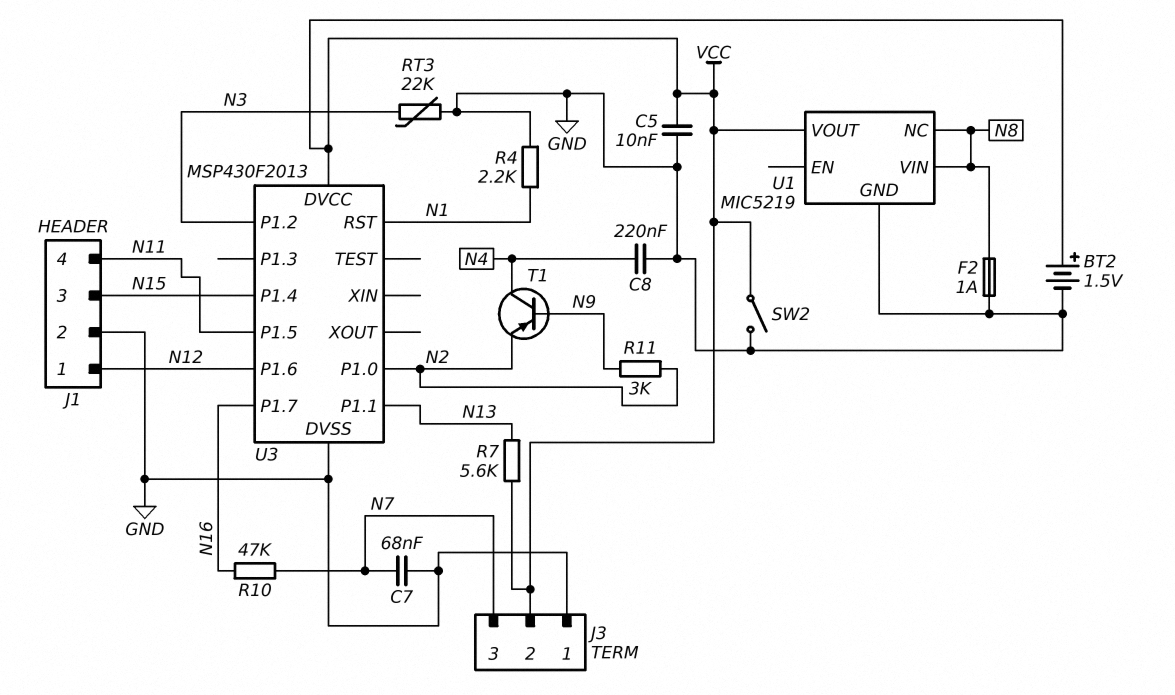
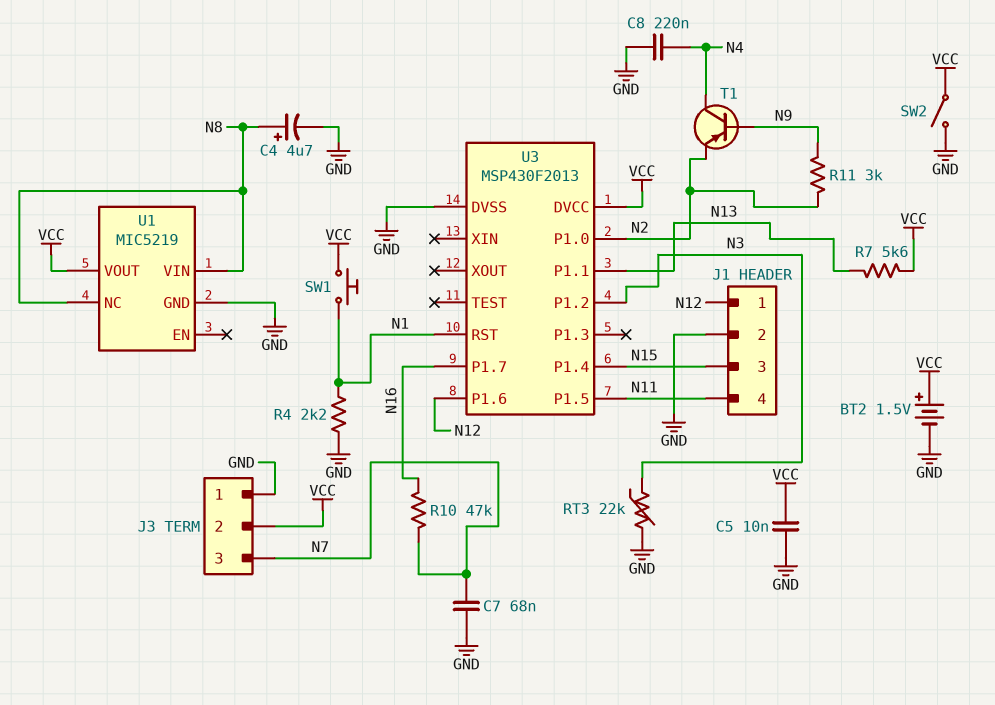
C4: none -> 4.7uF (plus N8, minus GND)
F2: 1A (GND, N8) -> none
SW1: none -> button (N1, VCC)

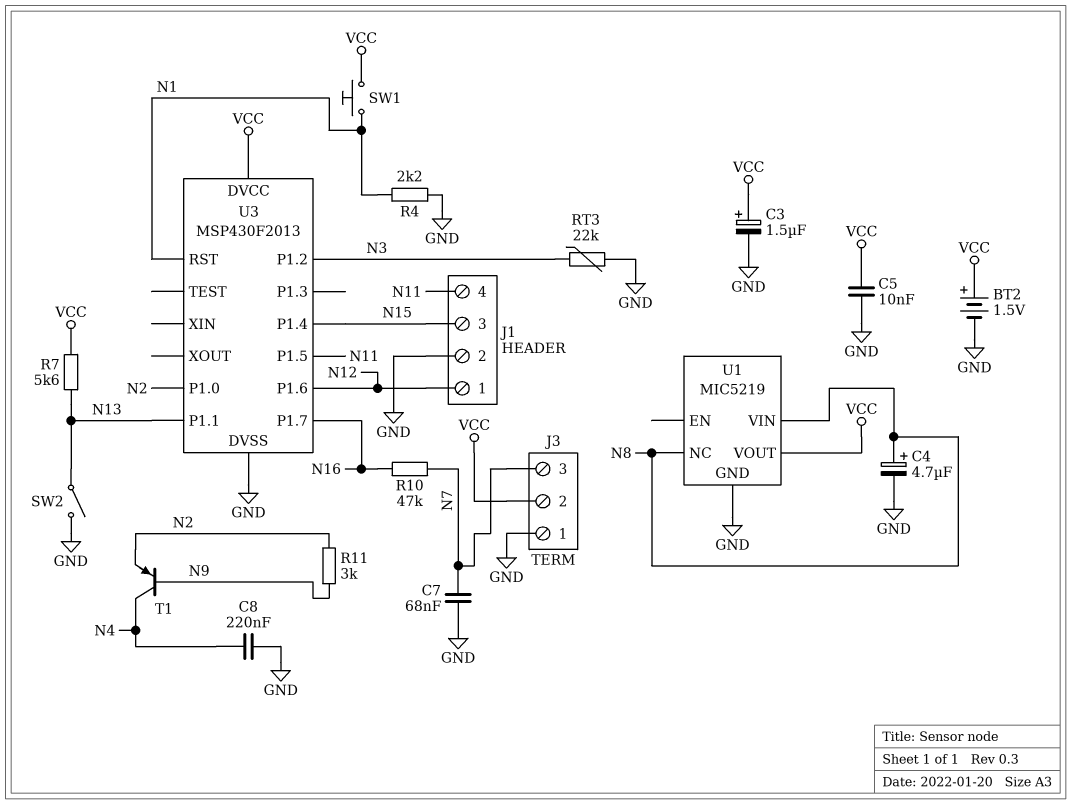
C3: none -> 1.5uF (plus VCC, minus GND)
SW2: switch (GND, VCC) -> switch (GND, N13)

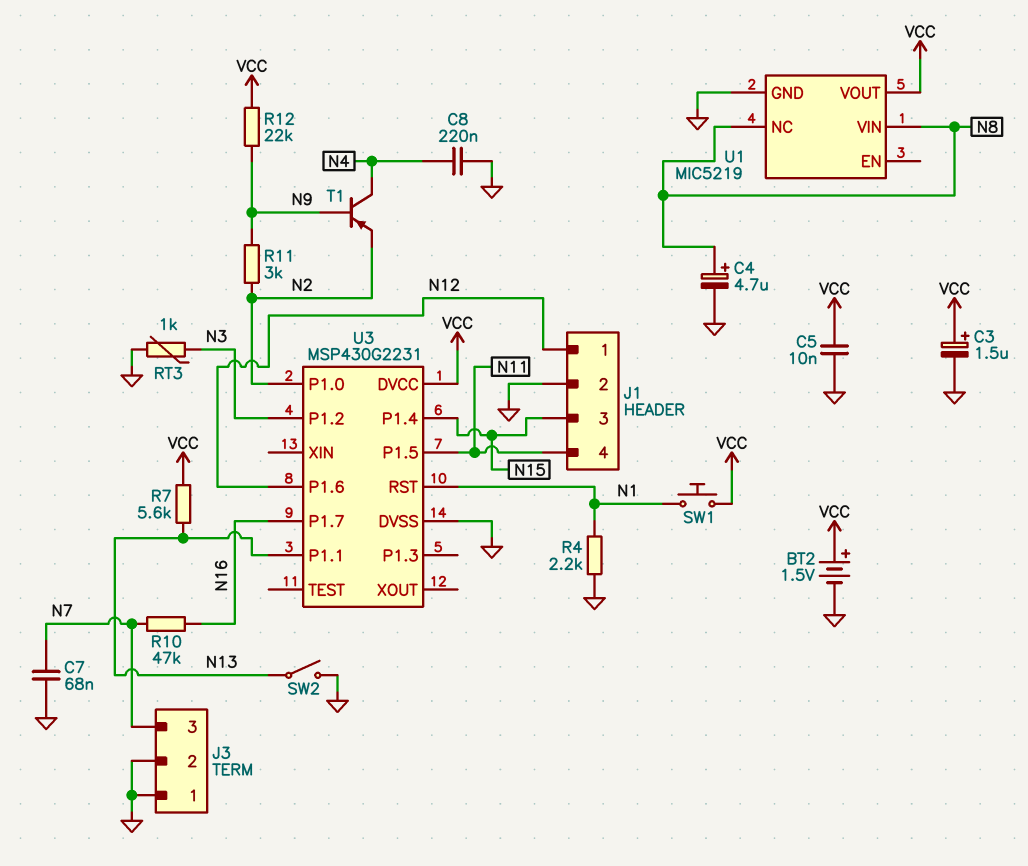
J3 pin 2: VCC -> GND
R12: none -> 22k (N9, VCC)
RT3: 22k (GND, N3) -> 1k (GND, N3)
U3: MSP430F2013 -> MSP430G2231

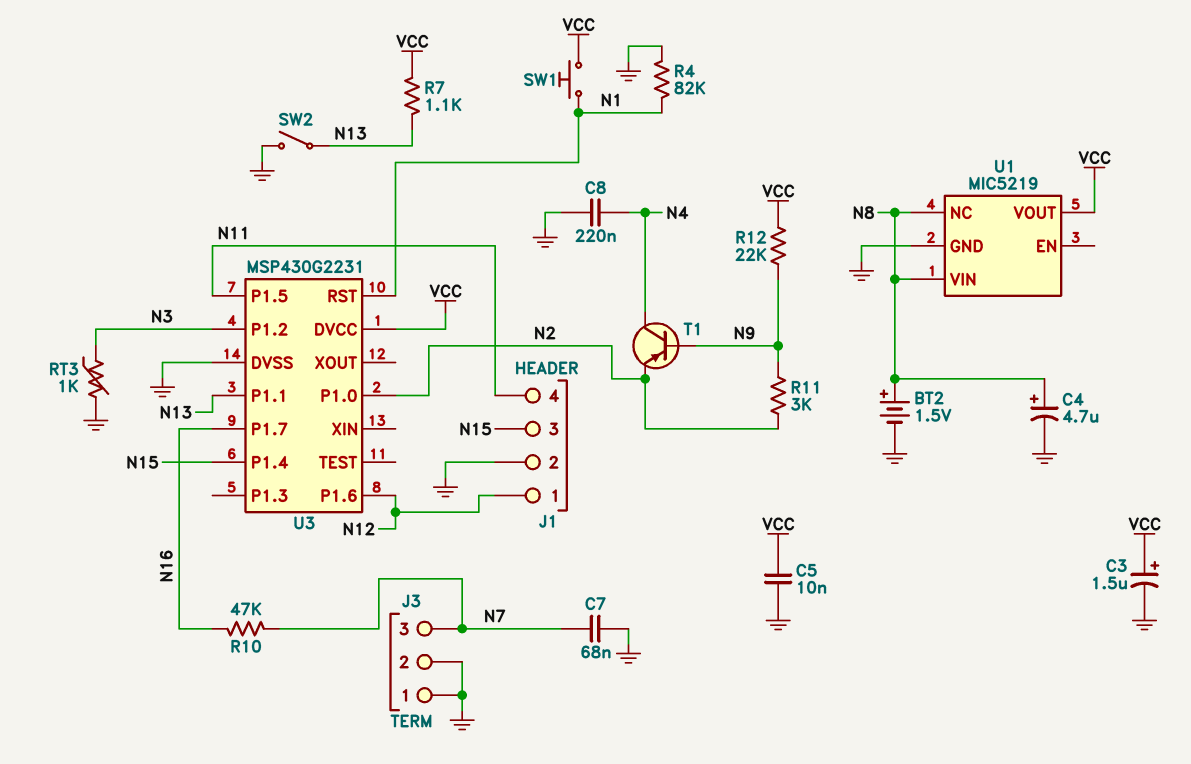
BT2: 1.5V (plus VCC, minus GND) -> 1.5V (plus N8, minus GND)
R4: 2.2k (GND, N1) -> 82k (GND, N1)
R7: 5.6k (N13, VCC) -> 1.1k (N13, VCC)

